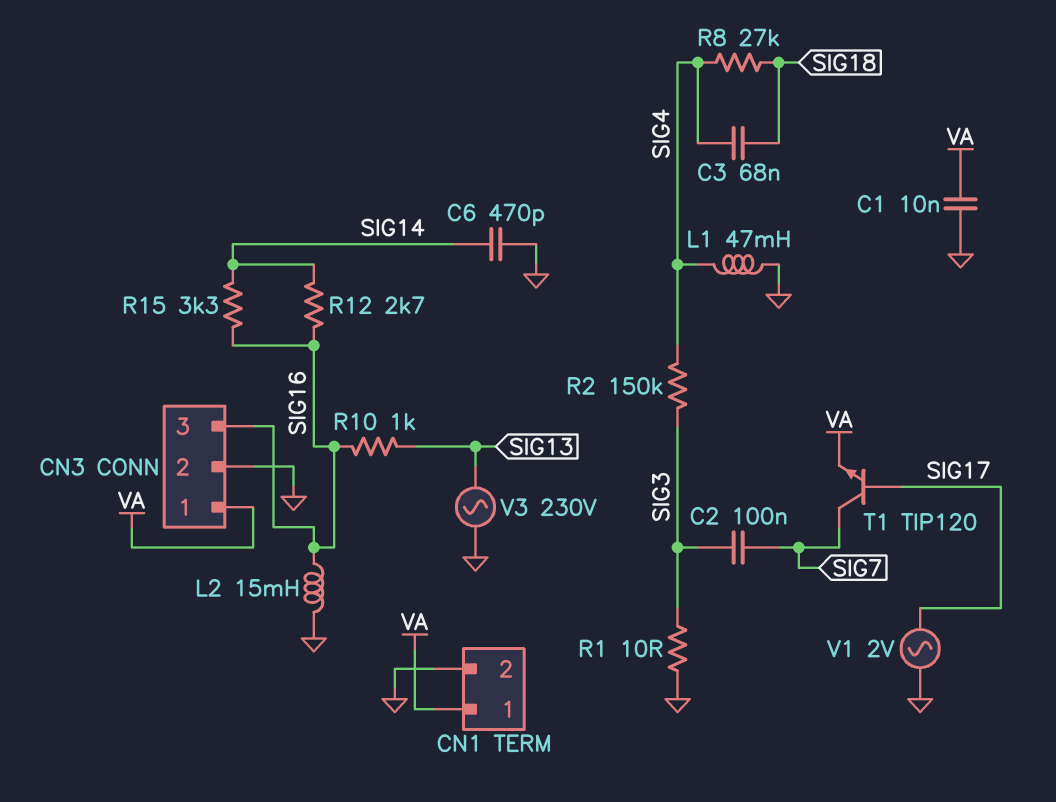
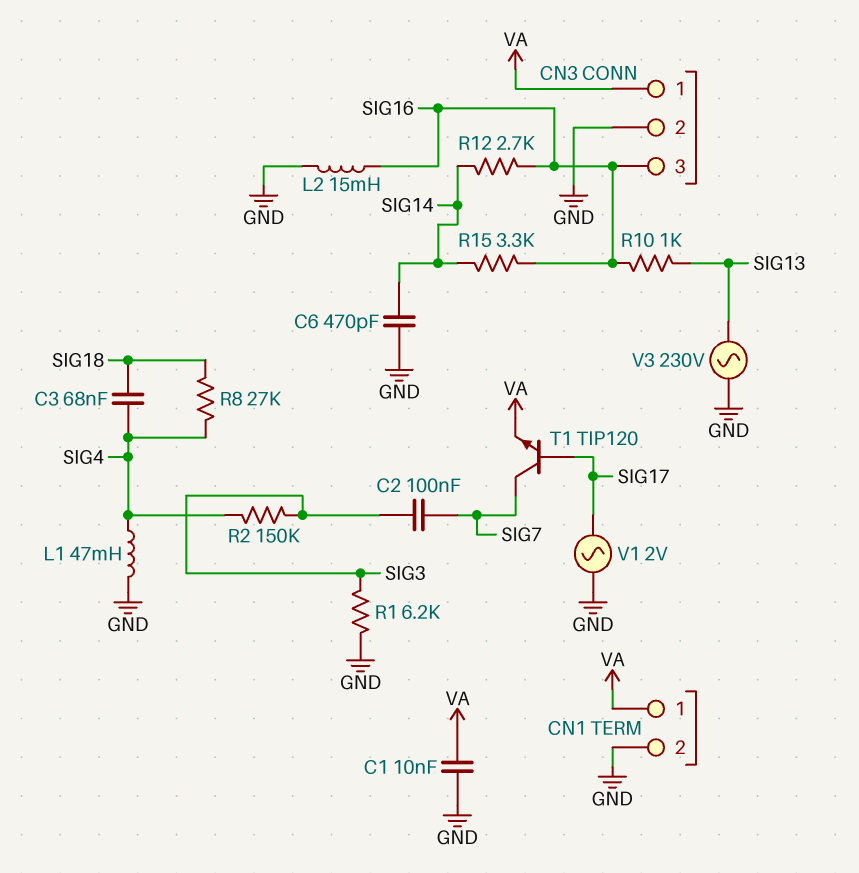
R1: 10 (GND, SIG3) -> 6.2k (GND, SIG3)

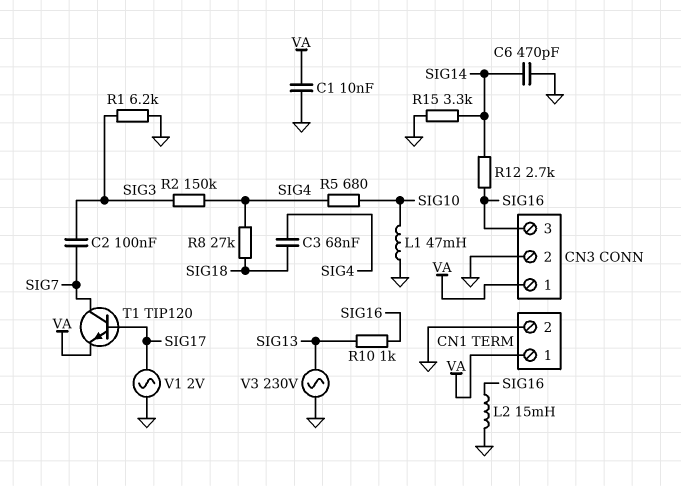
L1: 47mH (GND, SIG4) -> 47mH (GND, SIG10)
R5: none -> 680 (SIG4, SIG10)
R15: 3.3k (SIG14, SIG16) -> 3.3k (GND, SIG14)

